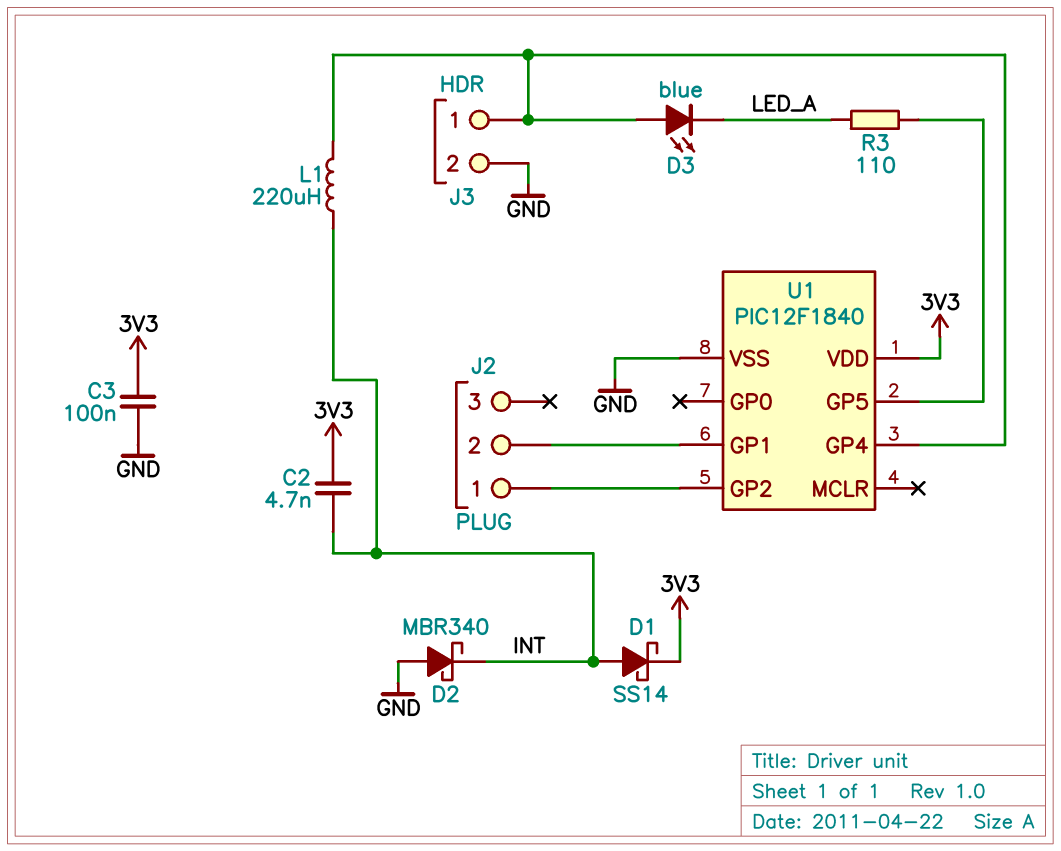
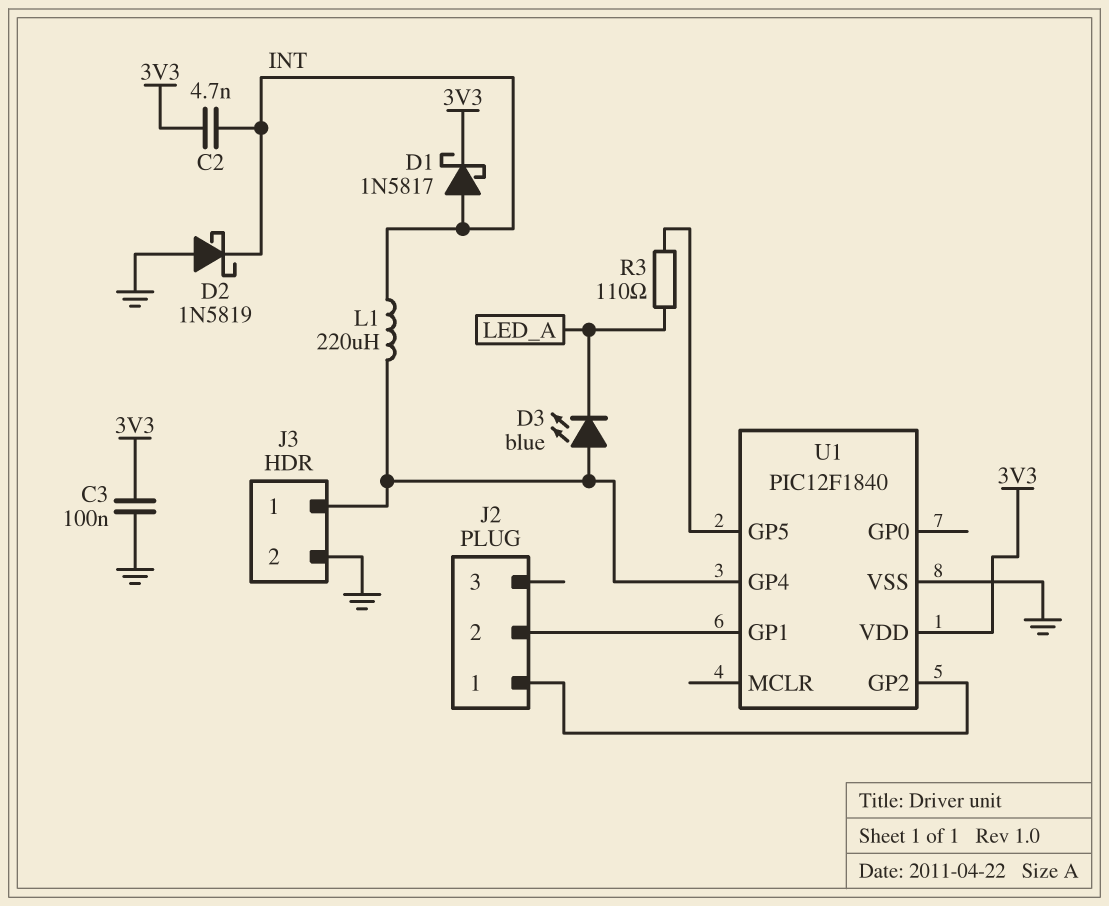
D1: schottky SS14 (A INT, K 3V3) -> schottky 1N5817 (A INT, K 3V3)
D2: schottky MBR340 (A GND, K INT) -> schottky 1N5819 (A GND, K INT)

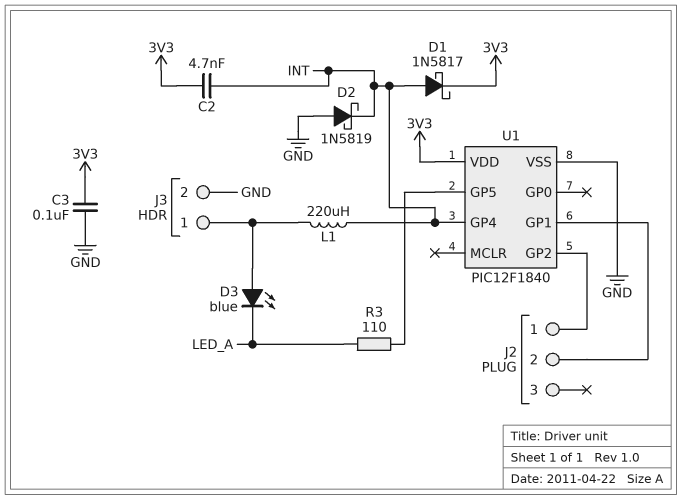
U1 pin GP4: J3/1 -> INT

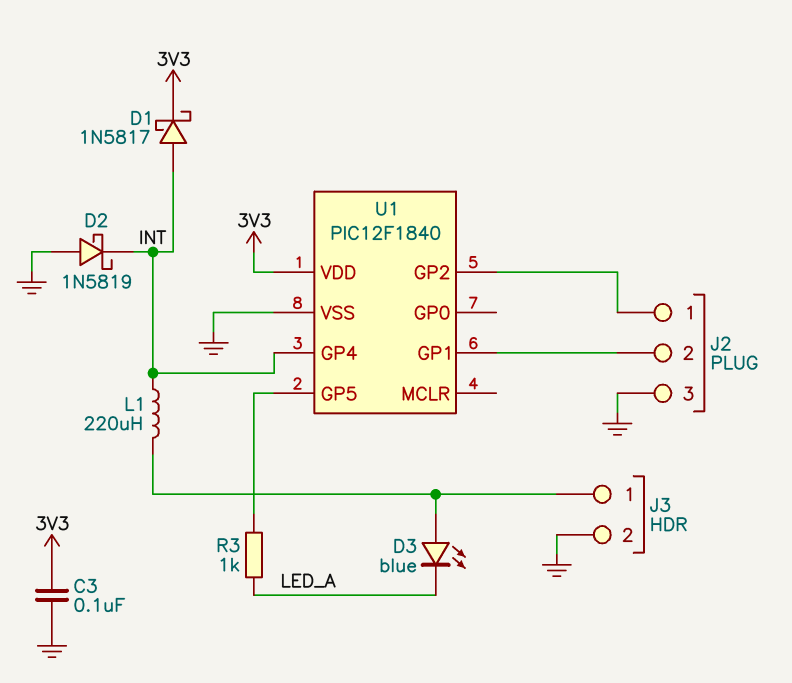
C2: 4.7nF (3V3, INT) -> none
J2 pin 3: none -> GND
R3: 110 (LED_A, U1/GP5) -> 1k (LED_A, U1/GP5)

